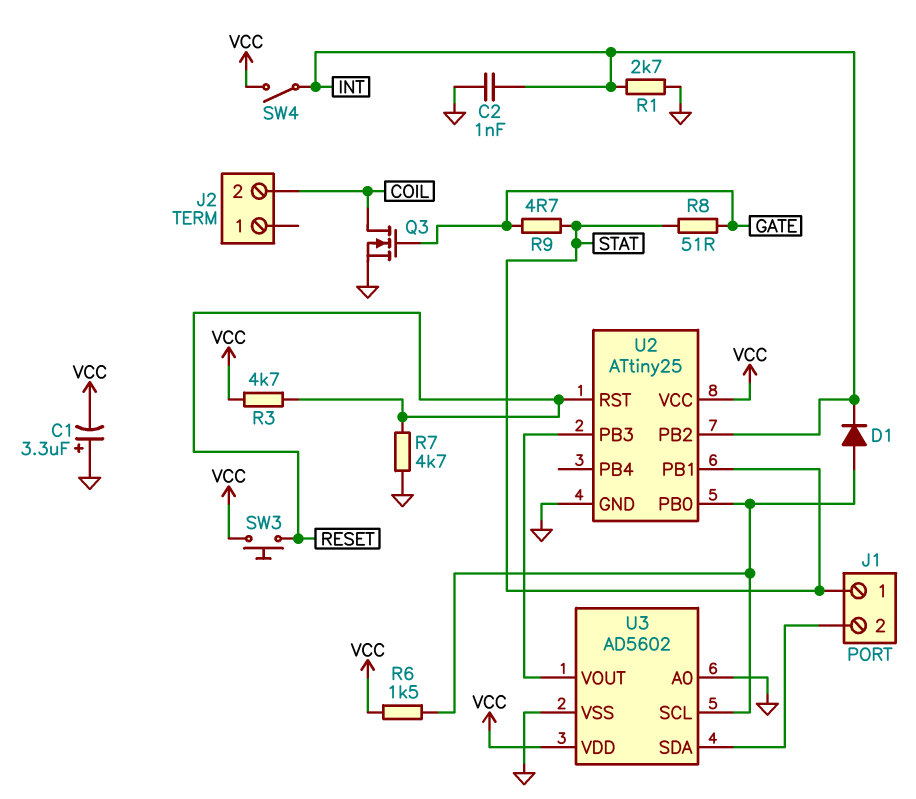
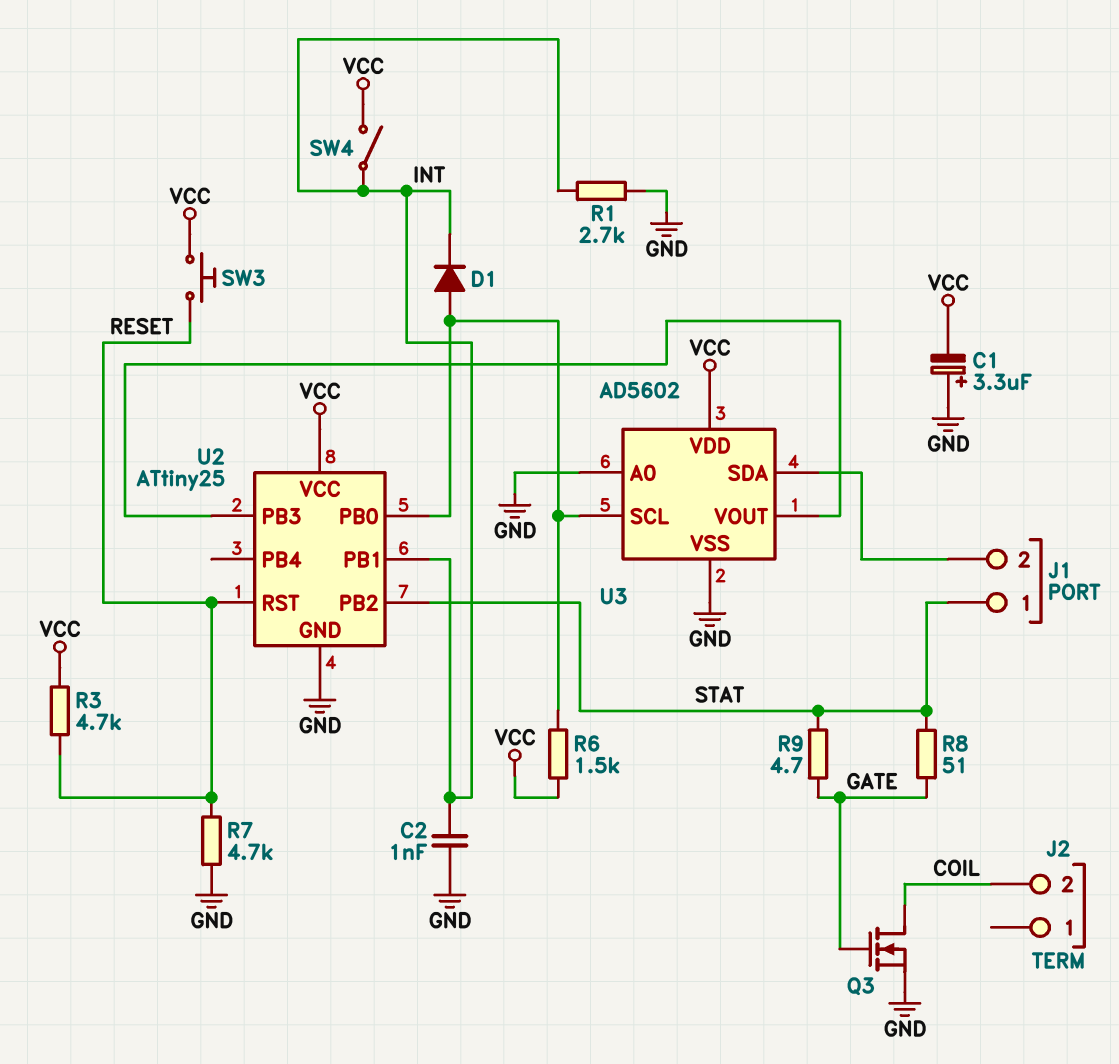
U2 pin PB1: STAT -> INT
U2 pin PB2: INT -> STAT

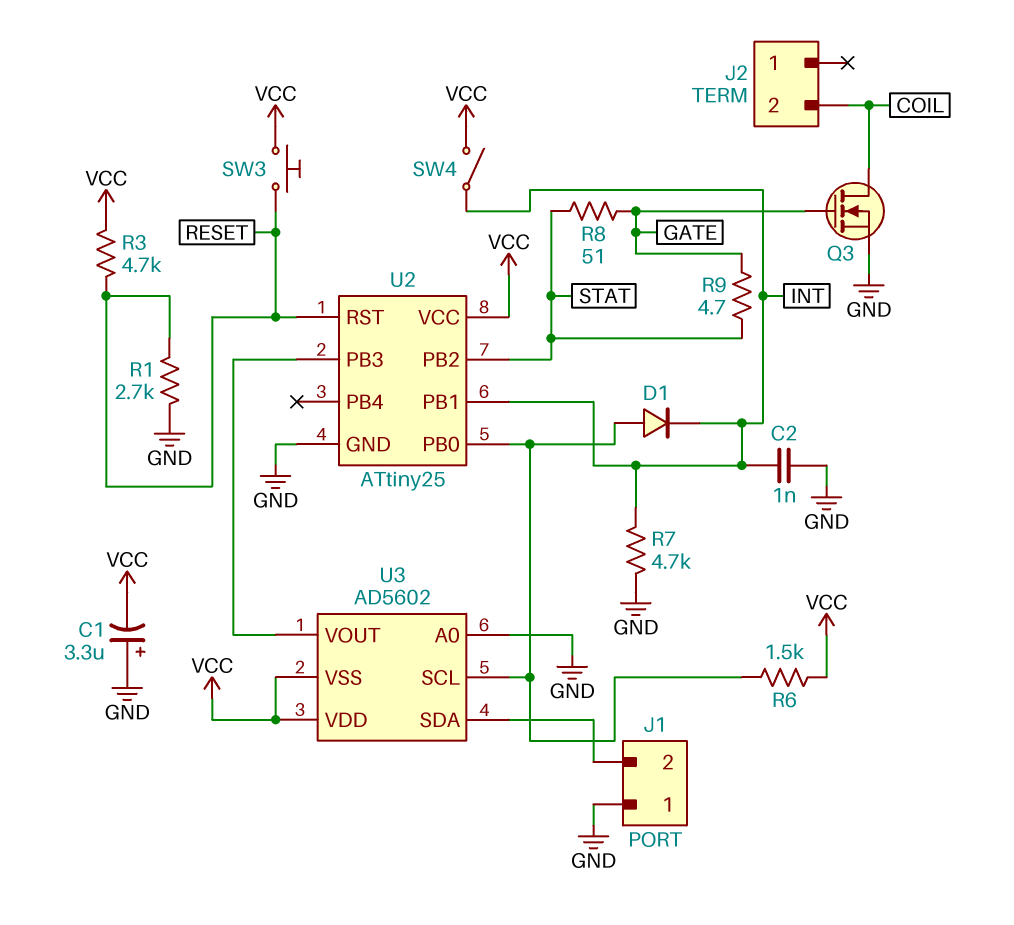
J1 pin 1: STAT -> GND
R1: 2.7k (GND, INT) -> 2.7k (GND, RESET)
R7: 4.7k (GND, RESET) -> 4.7k (GND, INT)
U3 pin VSS: GND -> VCC

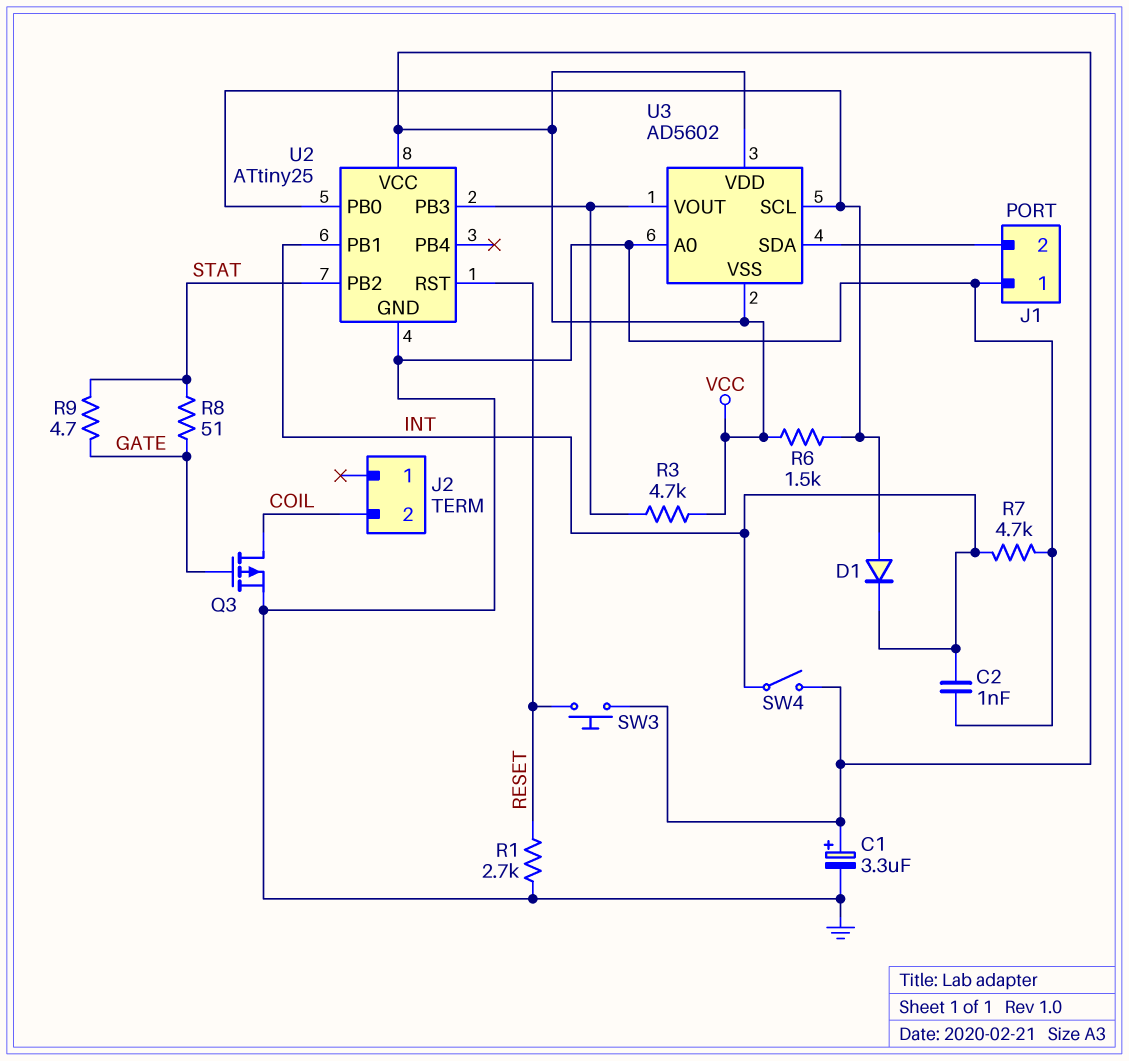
C1: 3.3uF (plus GND, minus VCC) -> 3.3uF (plus VCC, minus GND)
Q3: NMOS (G GATE, D COIL, S GND) -> PMOS (G GATE, D COIL, S GND)
R3: 4.7k (RESET, VCC) -> 4.7k (U2/PB3, VCC)

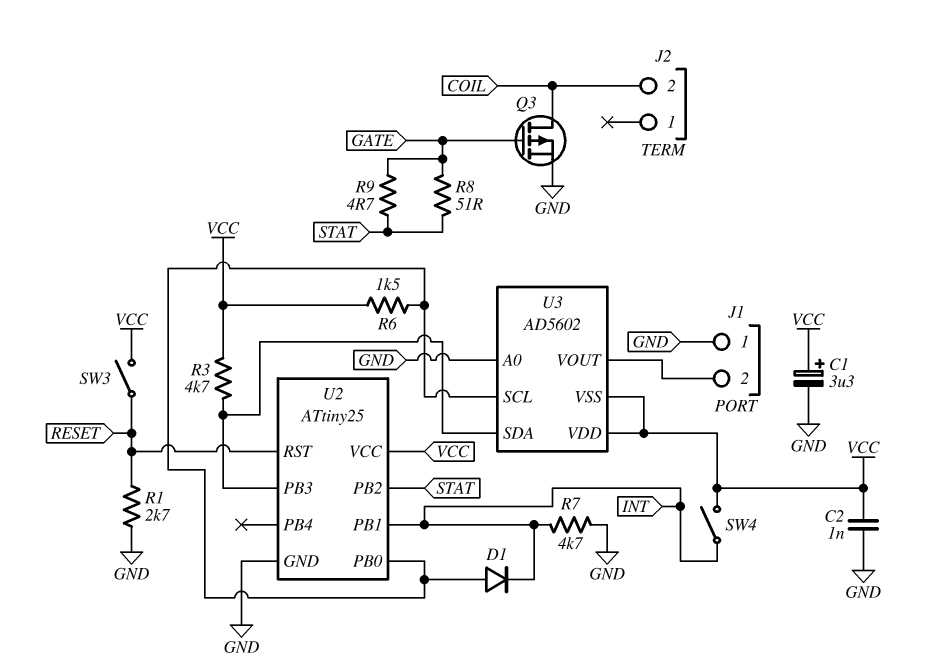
C2: 1nF (GND, INT) -> 1nF (GND, VCC)
SW3: button (RESET, VCC) -> switch (RESET, VCC)
U3 pin SDA: J1/2 -> U2/PB3
U3 pin VOUT: U2/PB3 -> J1/2

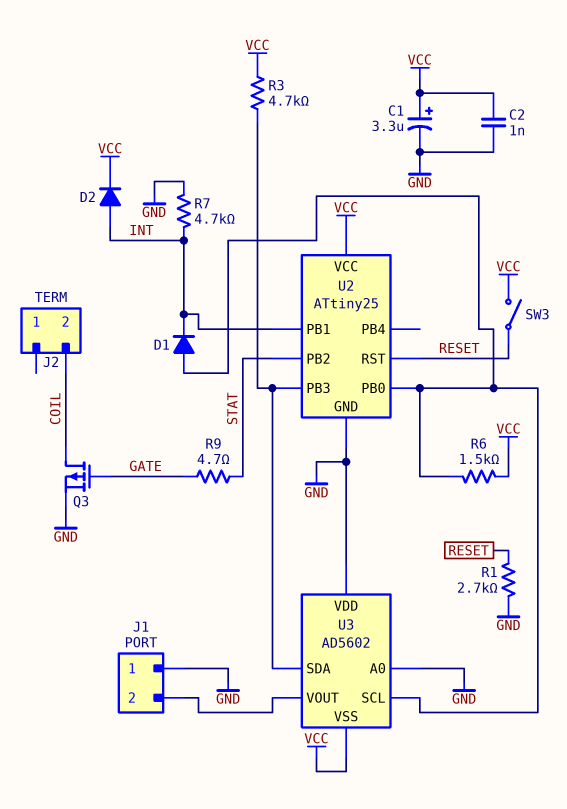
D2: none -> diode (A INT, K VCC)
R8: 51 (GATE, STAT) -> none
SW4: switch (INT, VCC) -> none
U3 pin VDD: VCC -> GND

